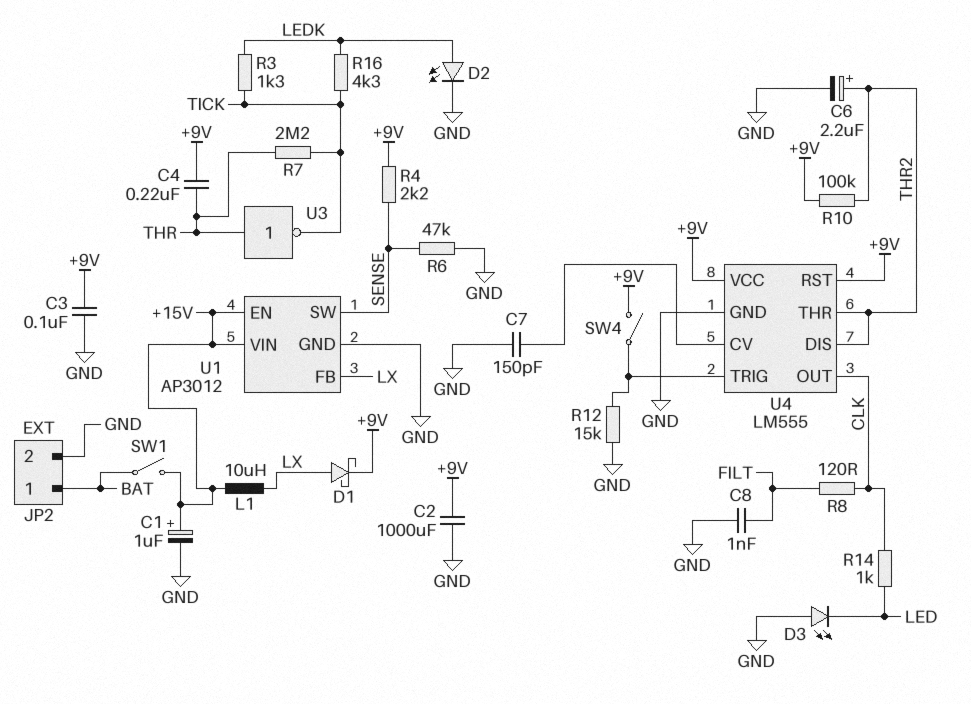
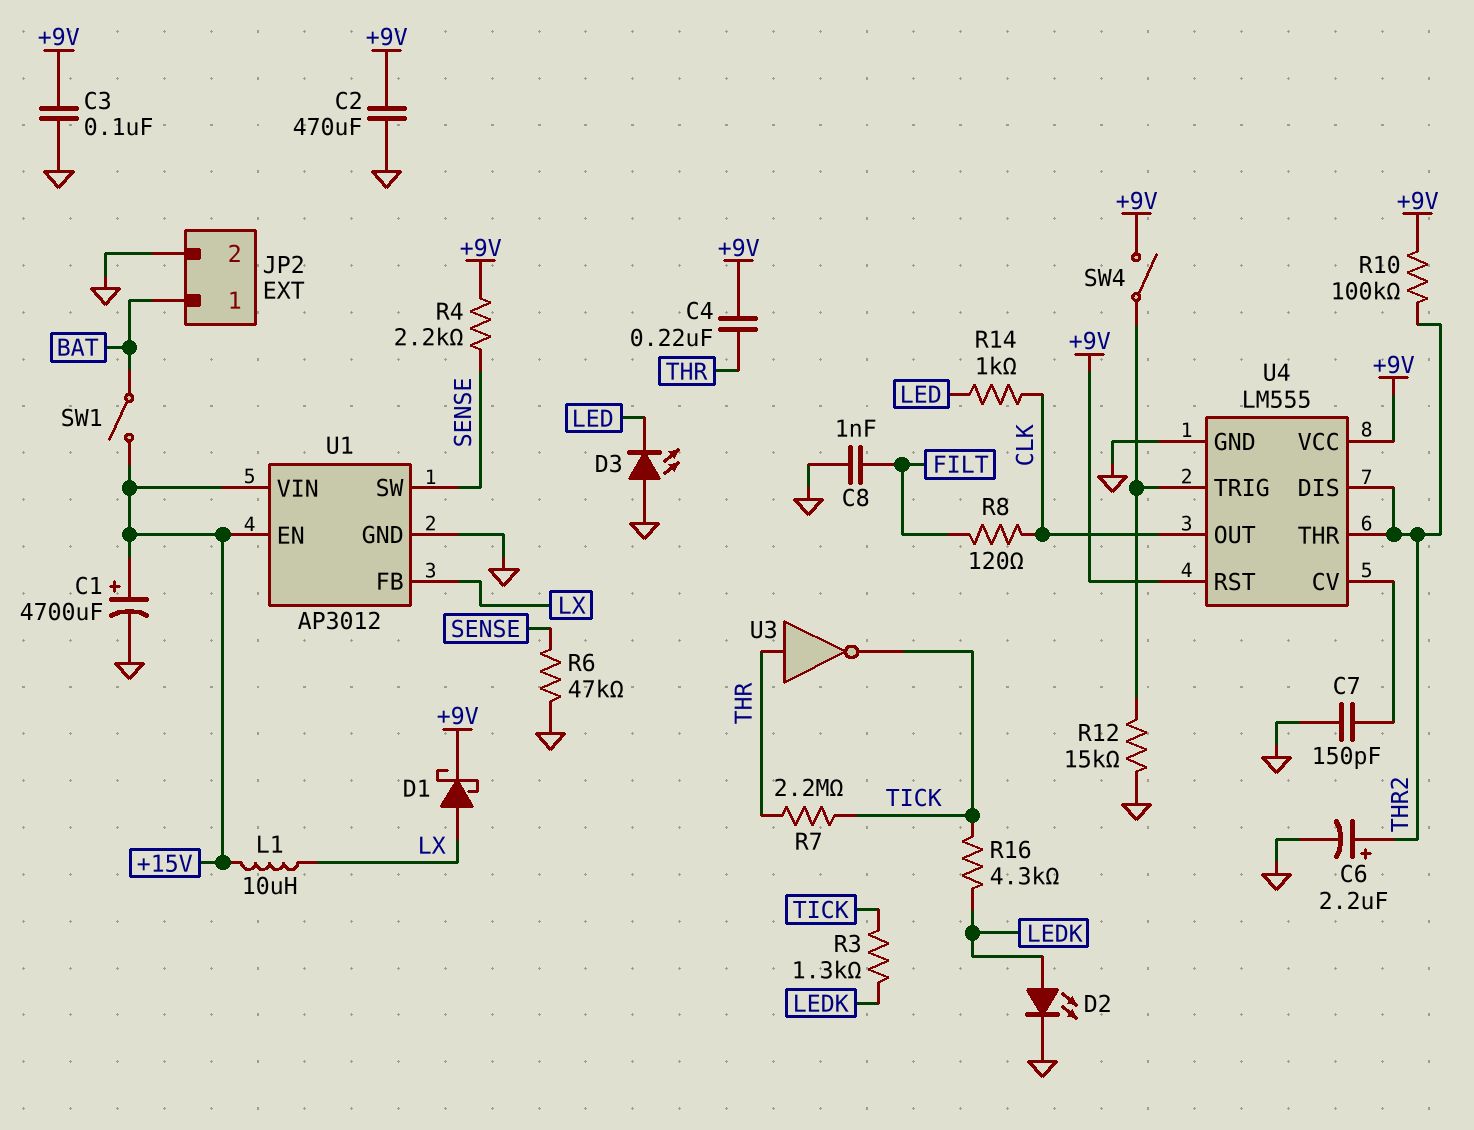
C1: 1uF (plus +15V, minus GND) -> 4700uF (plus +15V, minus GND)
C2: 1000uF (+9V, GND) -> 470uF (+9V, GND)

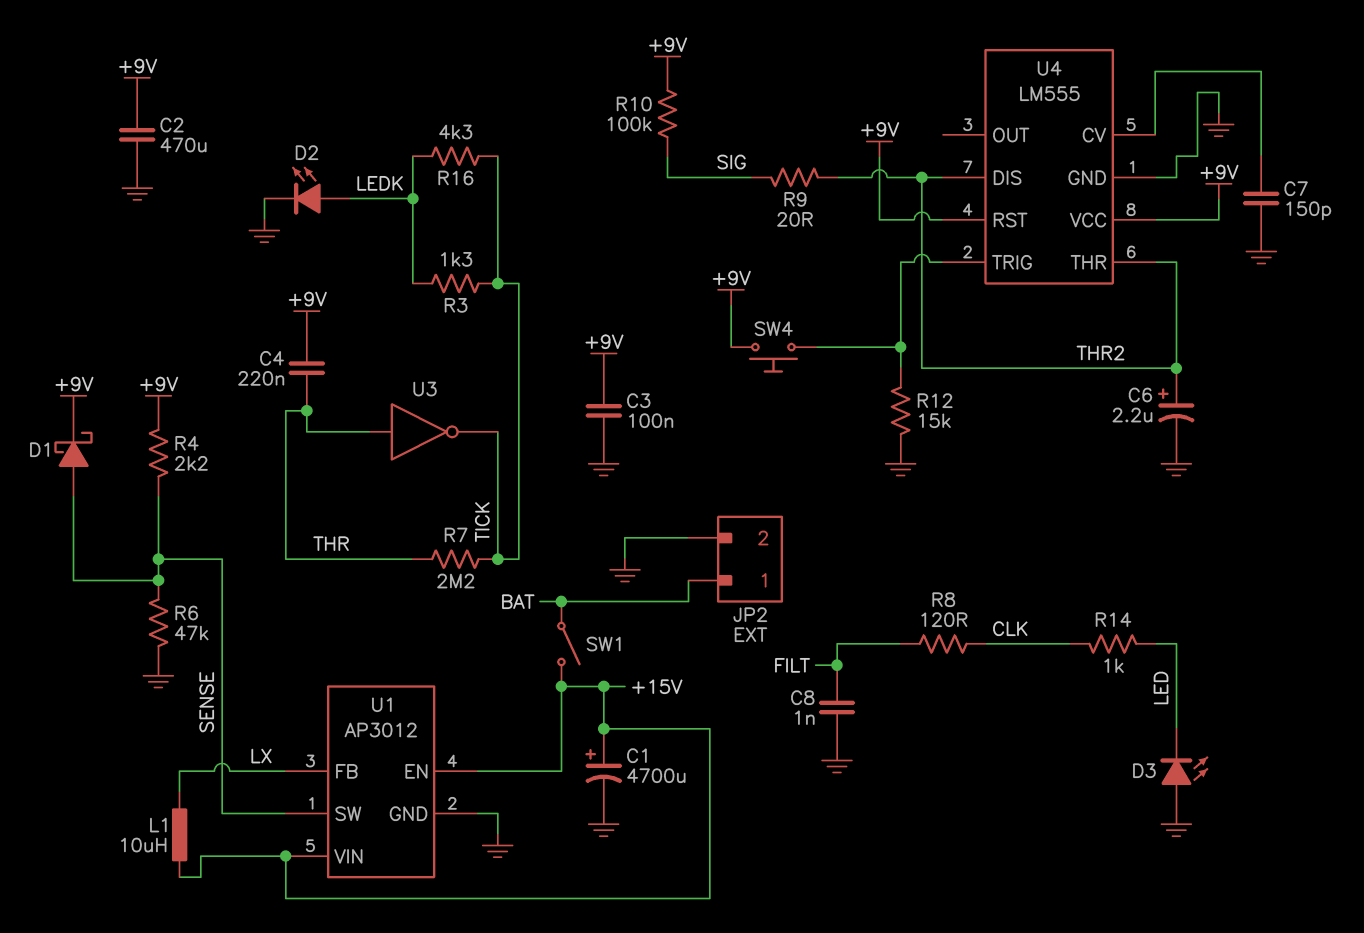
D1: schottky (A LX, K +9V) -> schottky (A SENSE, K +9V)
R9: none -> 20 (SIG, THR2)
R10: 100k (+9V, THR2) -> 100k (+9V, SIG)
SW4: switch (+9V, U4/TRIG) -> button (+9V, U4/TRIG)
U4 pin OUT: CLK -> none

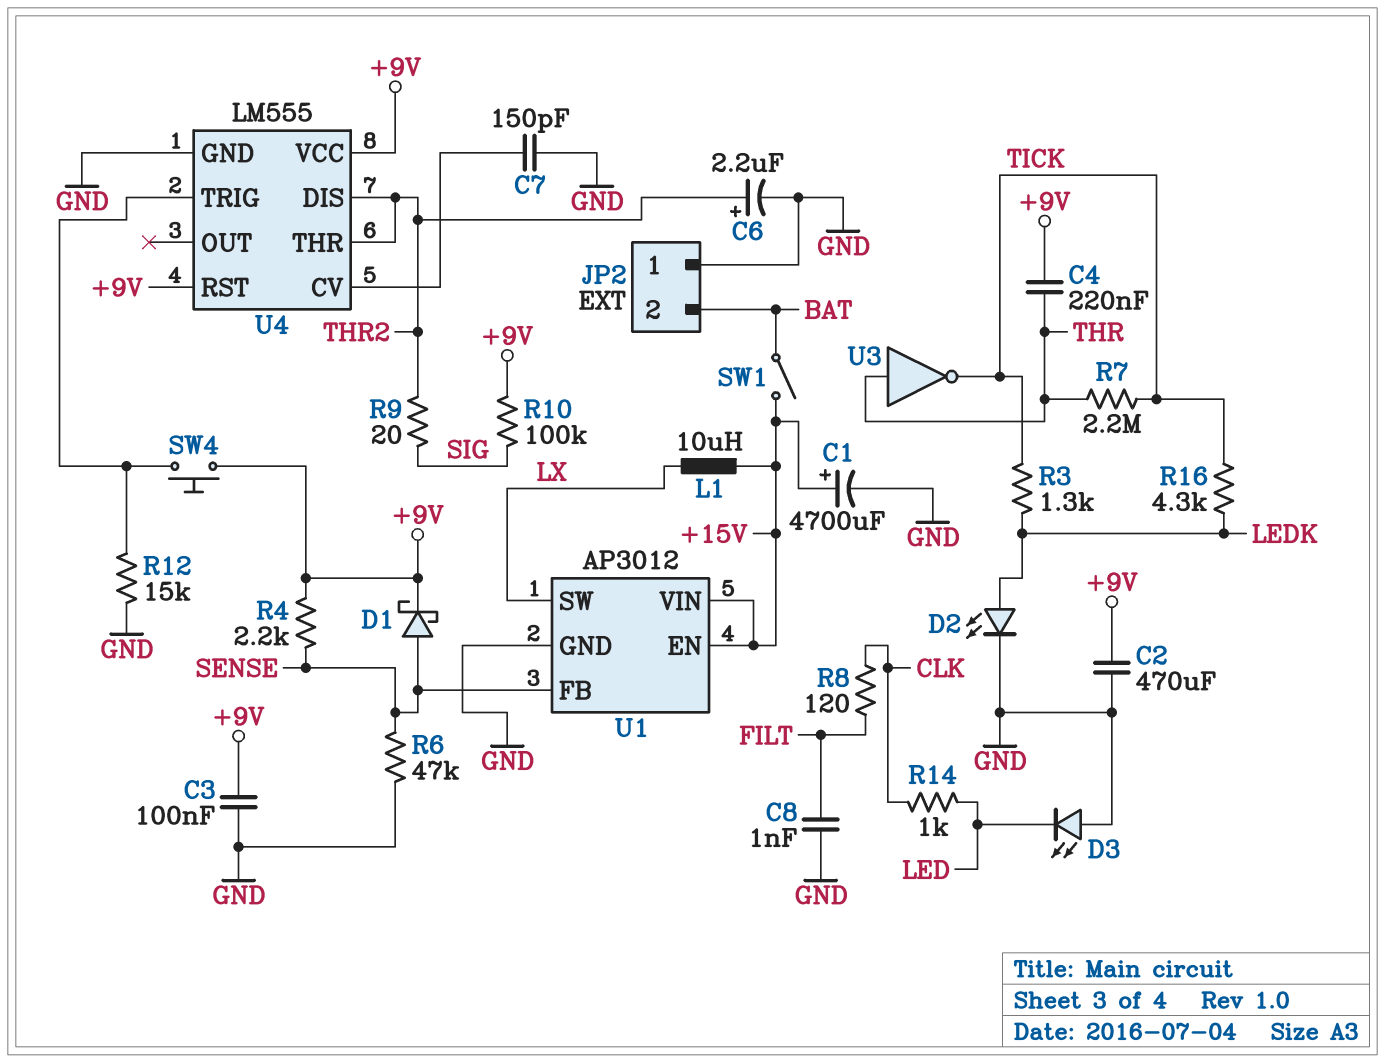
JP2 pin 1: BAT -> GND
JP2 pin 2: GND -> BAT
U1 pin FB: LX -> SENSE
U1 pin SW: SENSE -> LX

